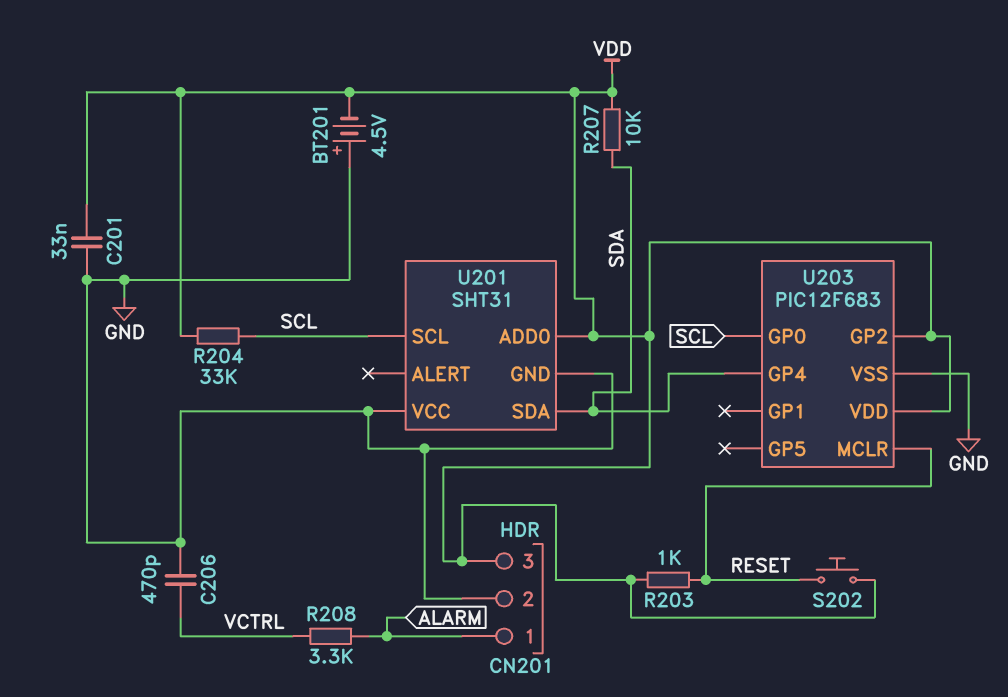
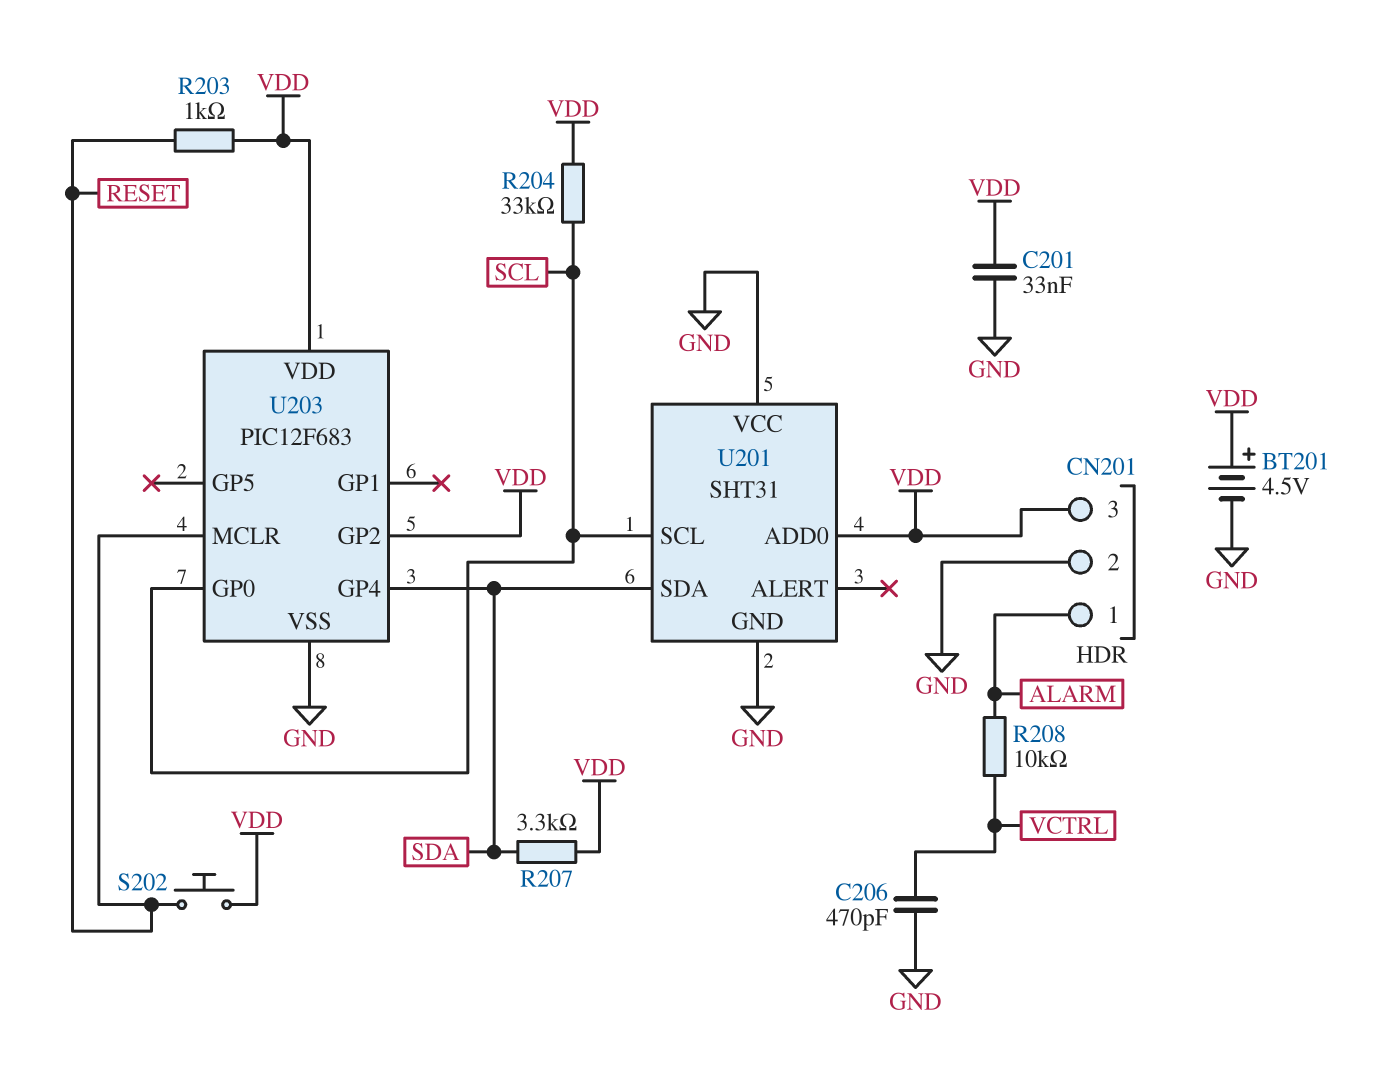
BT201: 4.5V (plus GND, minus VDD) -> 4.5V (plus VDD, minus GND)
R207: 10k (SDA, VDD) -> 3.3k (SDA, VDD)
R208: 3.3k (ALARM, VCTRL) -> 10k (ALARM, VCTRL)

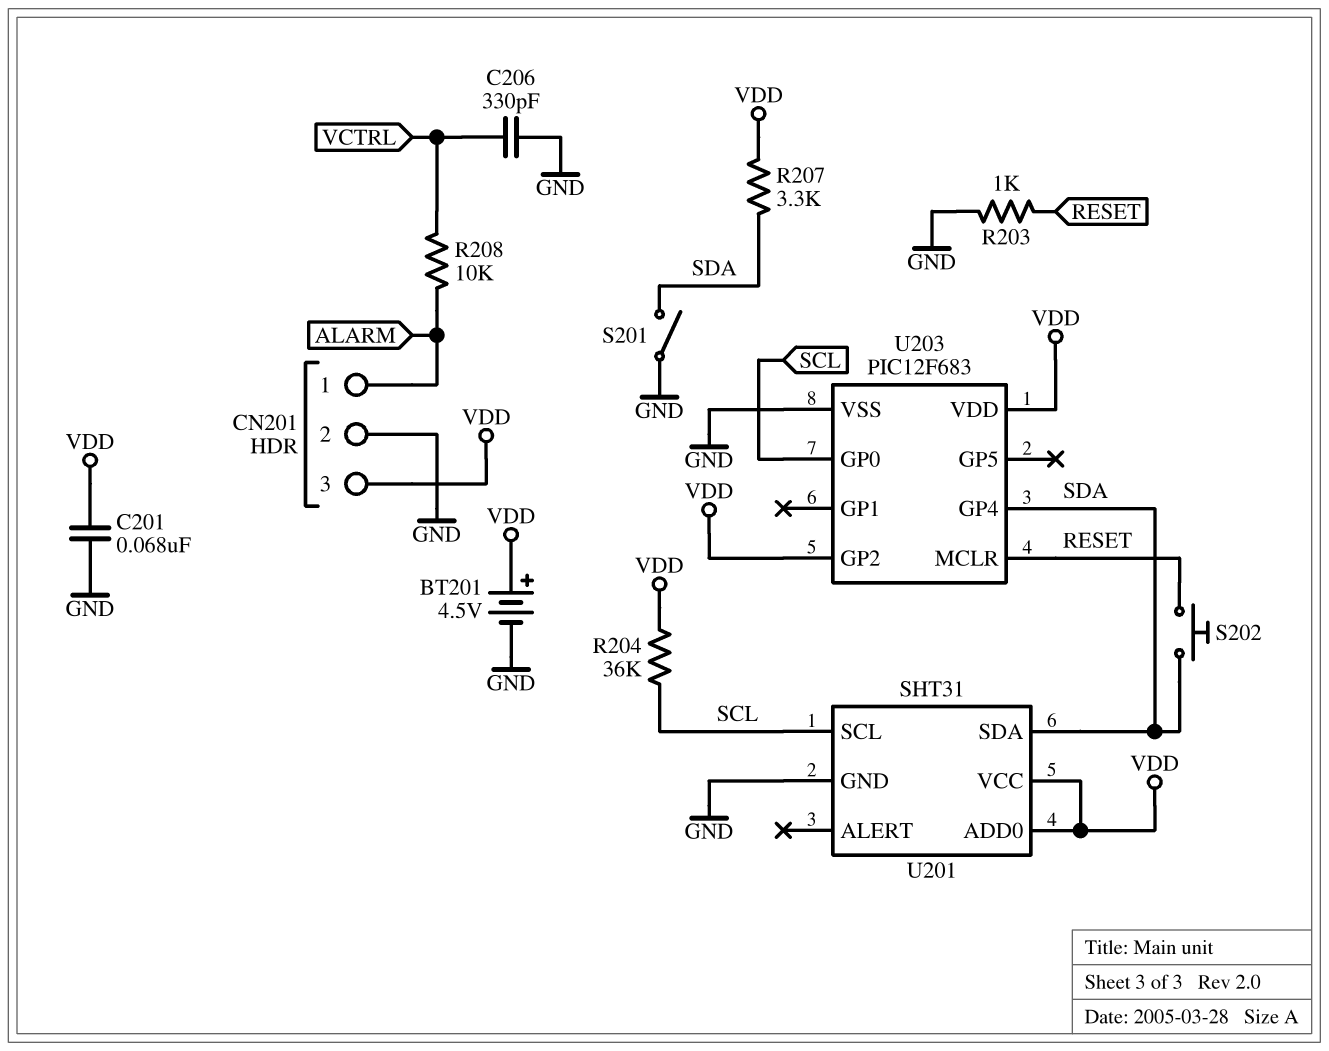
C201: 33nF (GND, VDD) -> 68nF (GND, VDD)
C206: 470pF (GND, VCTRL) -> 330pF (GND, VCTRL)
R203: 1k (RESET, VDD) -> 1k (GND, RESET)
R204: 33k (SCL, VDD) -> 36k (SCL, VDD)
S201: none -> switch (GND, SDA)
S202: button (RESET, VDD) -> button (RESET, SDA)
U201 pin VCC: GND -> VDD

